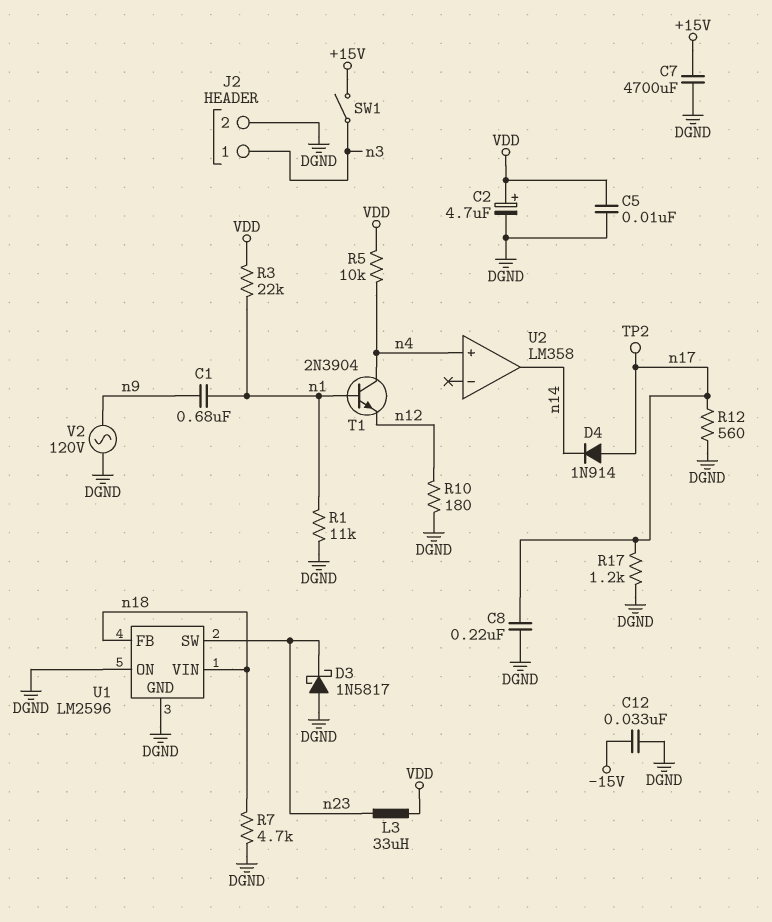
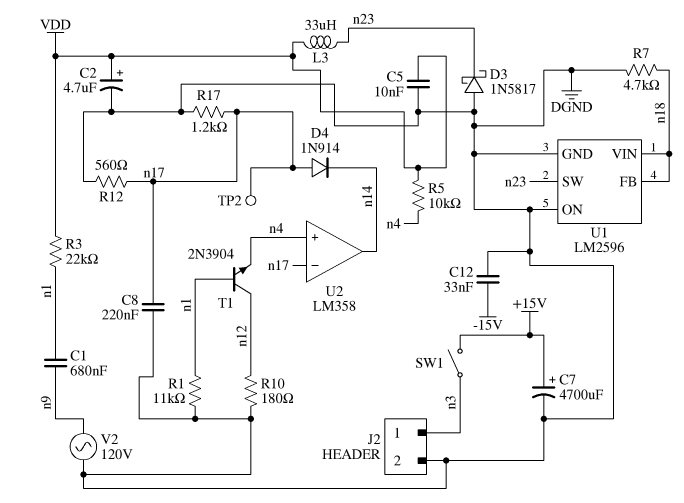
C7: 4700uF (+15V, DGND) -> 4700uF (plus +15V, minus DGND)
T1: NPN 2N3904 (B n1, C n4, E n12) -> NPN 2N3904 (B n1, C n12, E n4)
U2 pin in-: none -> n17

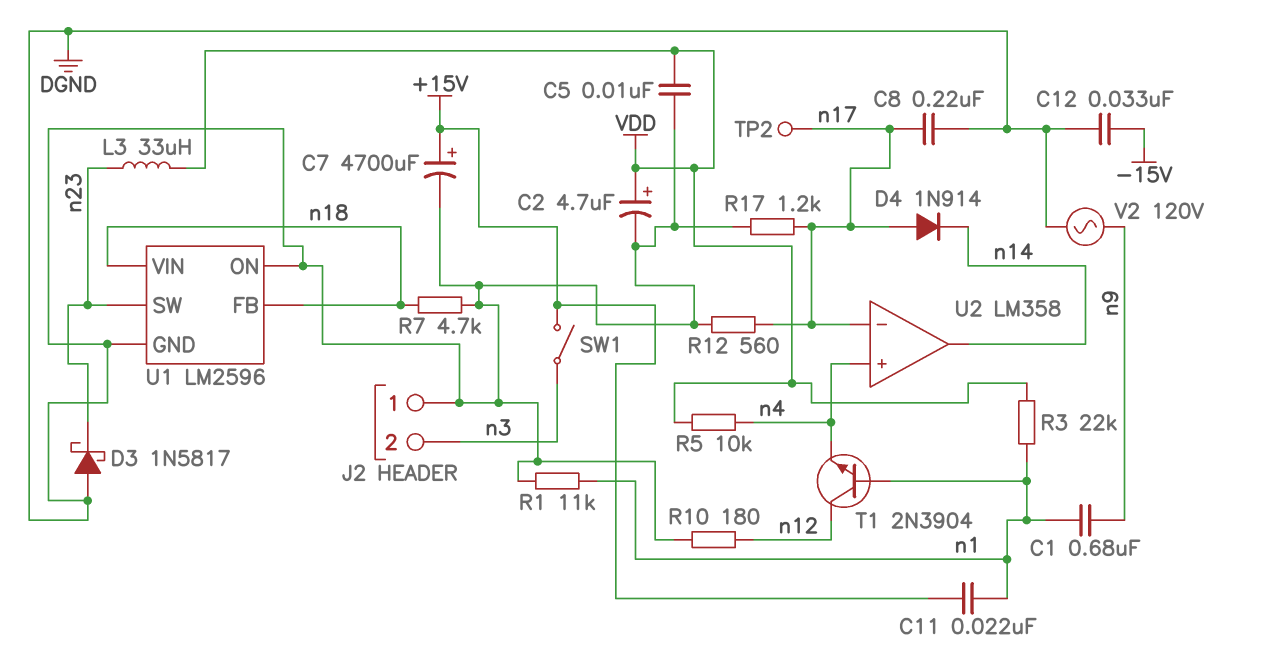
C11: none -> 22nF (+15V, n1)
J2 pin 1: n3 -> DGND
J2 pin 2: DGND -> n3

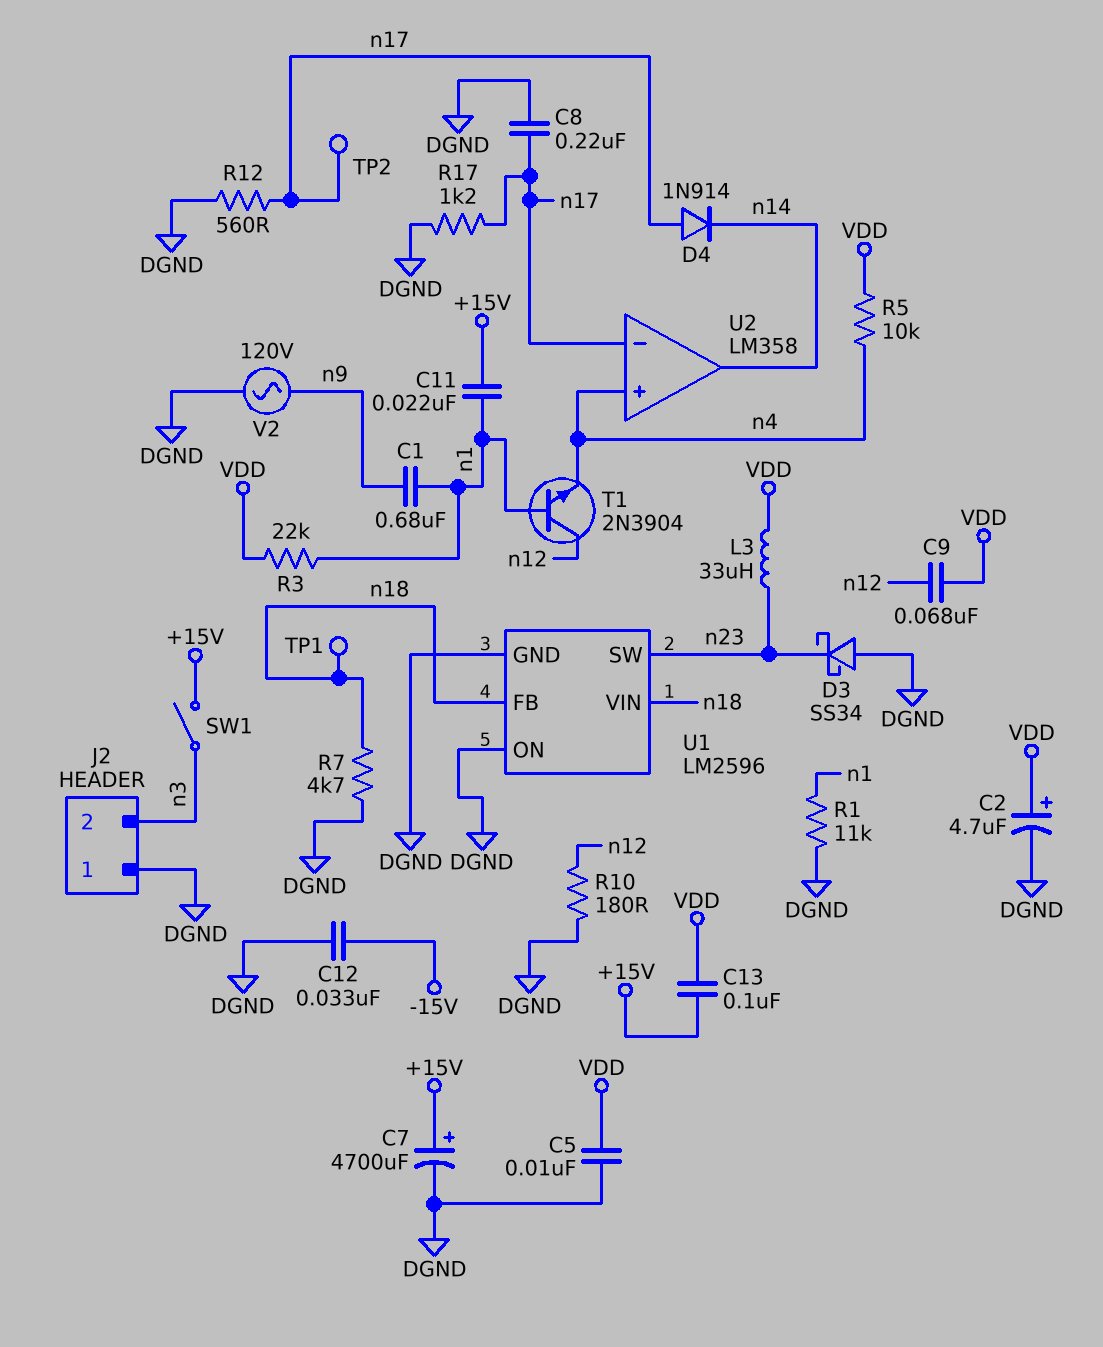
C9: none -> 68nF (VDD, n12)
C13: none -> 100nF (+15V, VDD)
D3: schottky 1N5817 (A DGND, K n23) -> schottky SS34 (A DGND, K n23)
TP1: none -> test point (n18)

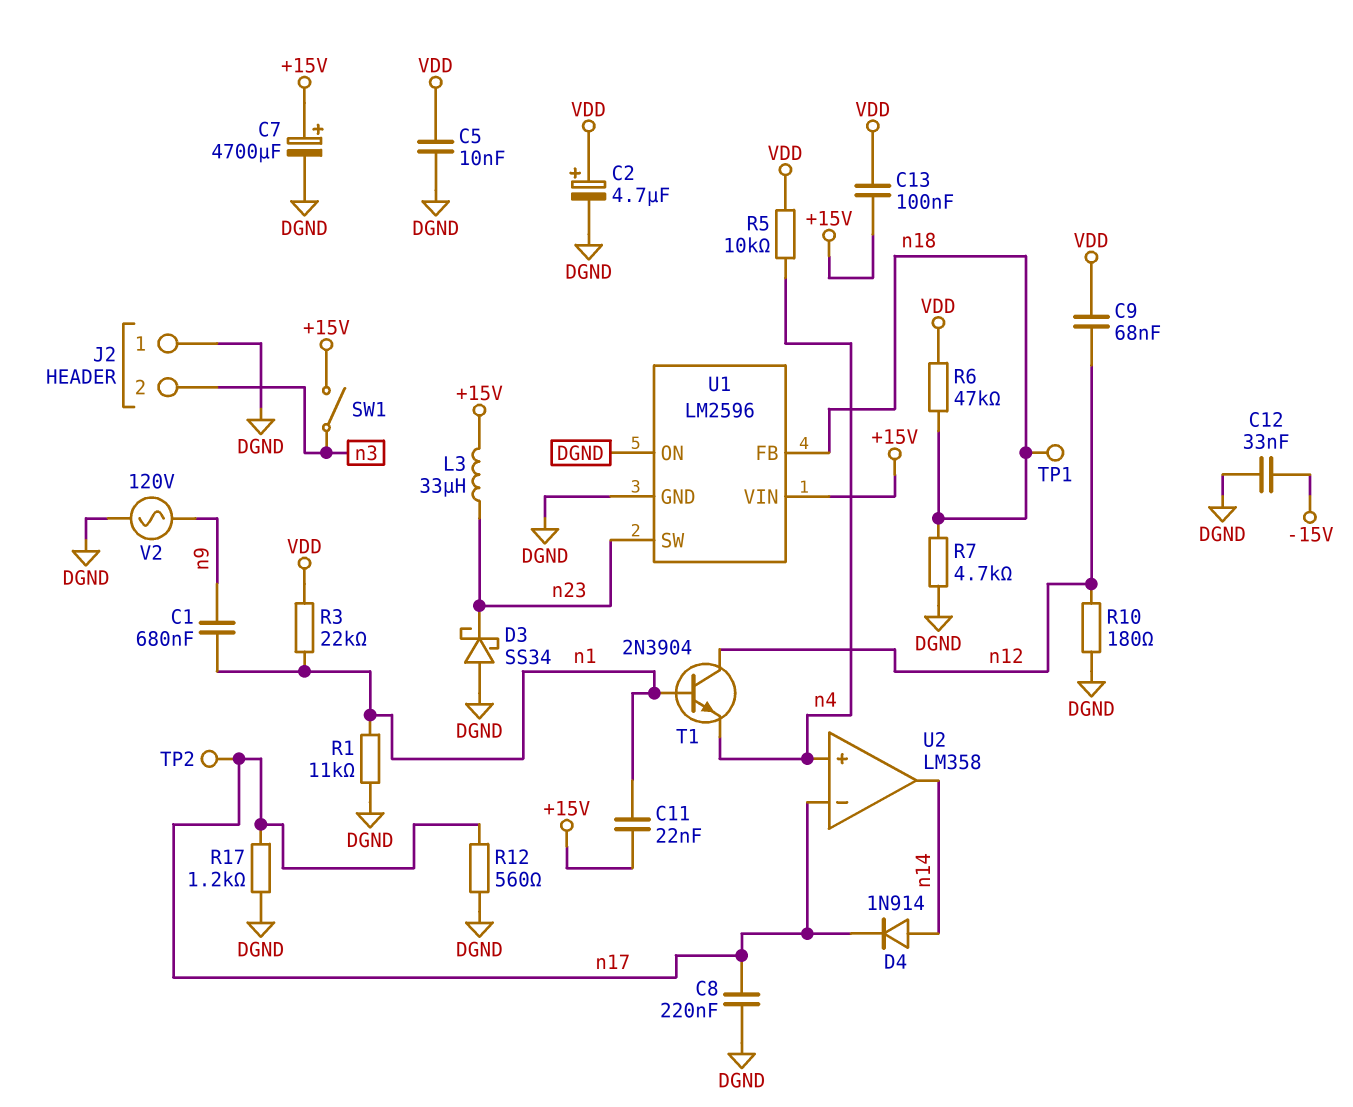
D4: diode 1N914 (A n17, K n14) -> diode 1N914 (A n14, K n17)
L3: 33uH (VDD, n23) -> 33uH (+15V, n23)
R6: none -> 47k (VDD, n18)
U1 pin VIN: n18 -> +15V

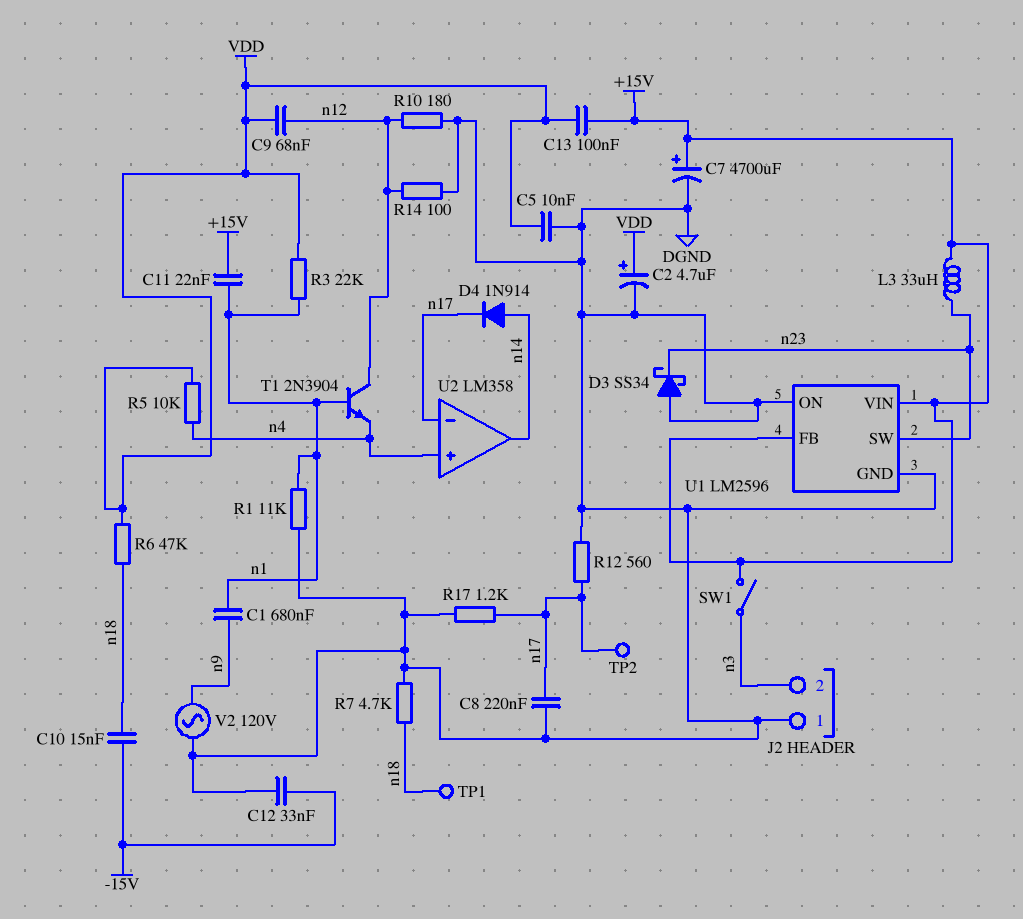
C10: none -> 15nF (-15V, n18)
R14: none -> 100 (DGND, n12)
U1 pin FB: n18 -> +15V

